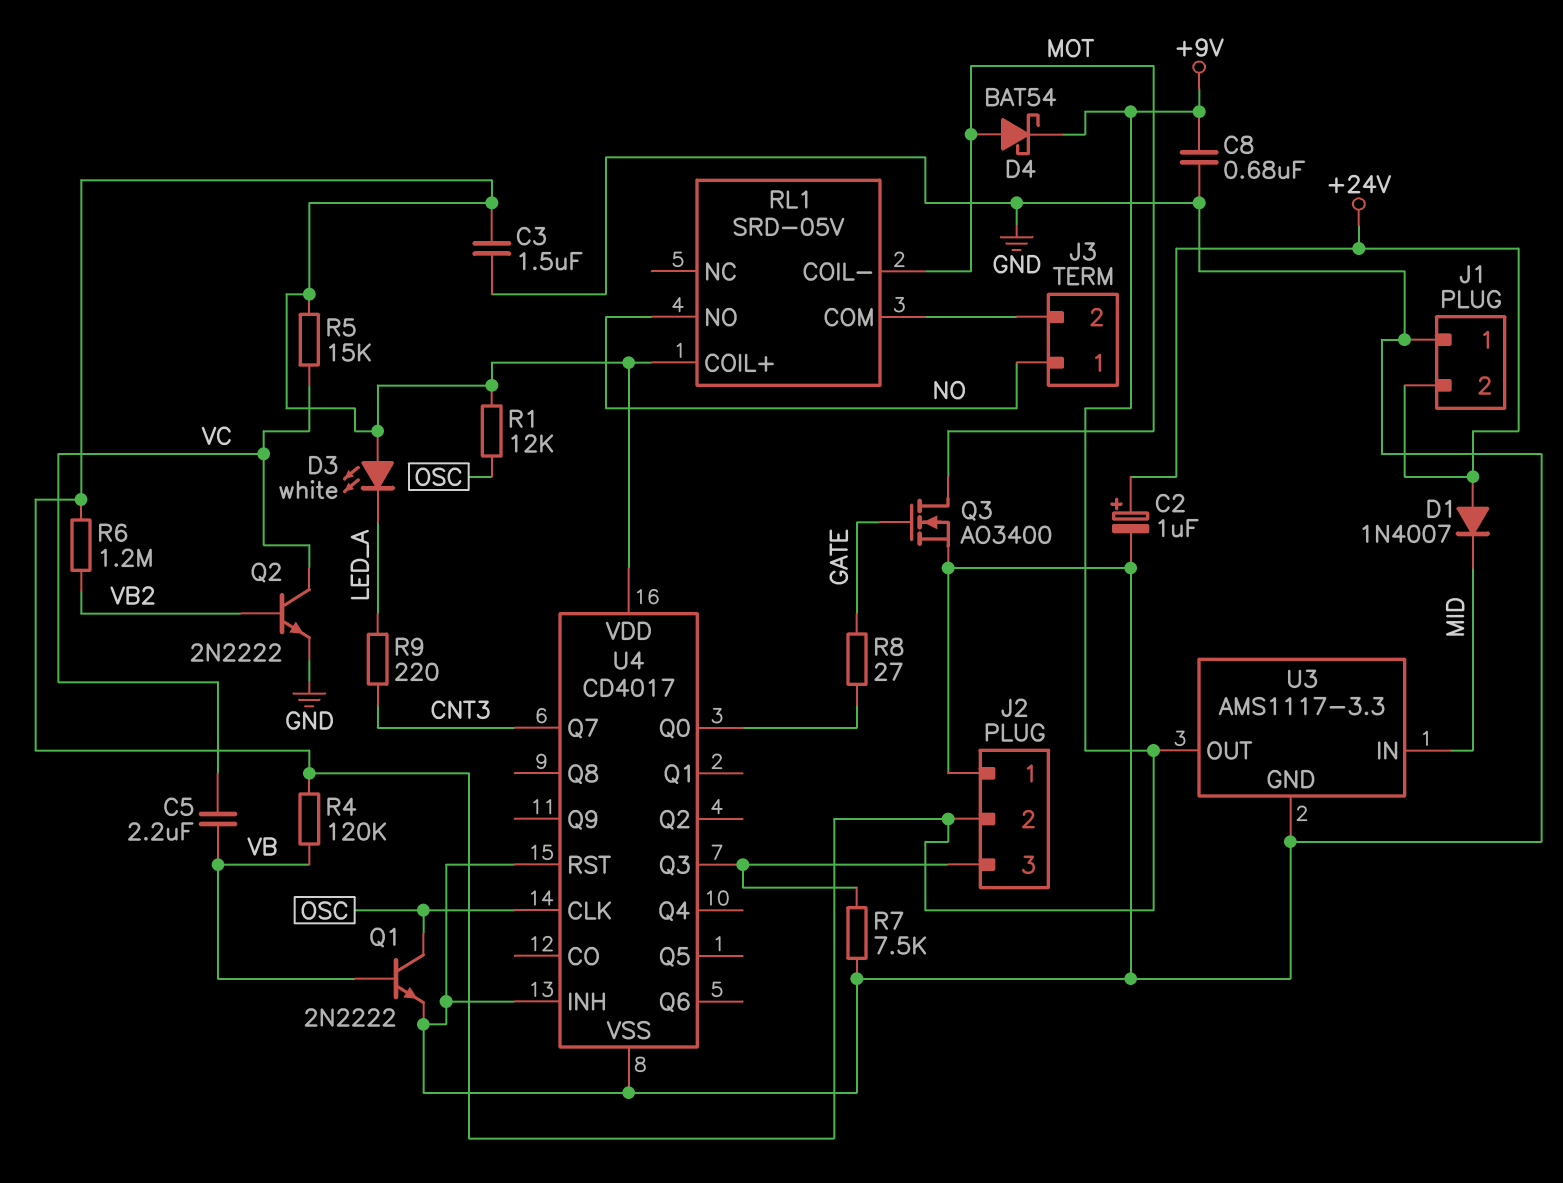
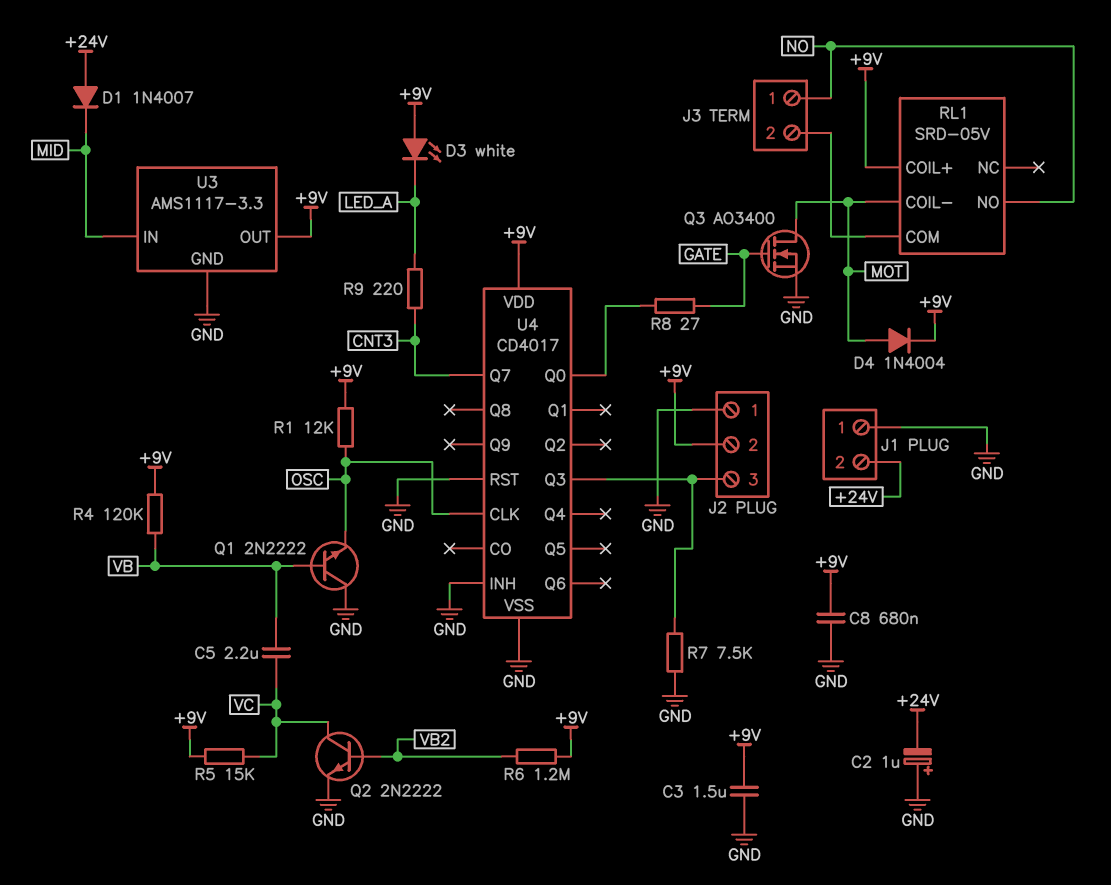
C2: 1uF (plus +24V, minus GND) -> 1uF (plus GND, minus +24V)
D4: schottky BAT54 (A MOT, K +9V) -> diode 1N4004 (A MOT, K +9V)
Q1: NPN 2N2222 (B VB, C OSC, E GND) -> NPN 2N2222 (B VB, C GND, E OSC)

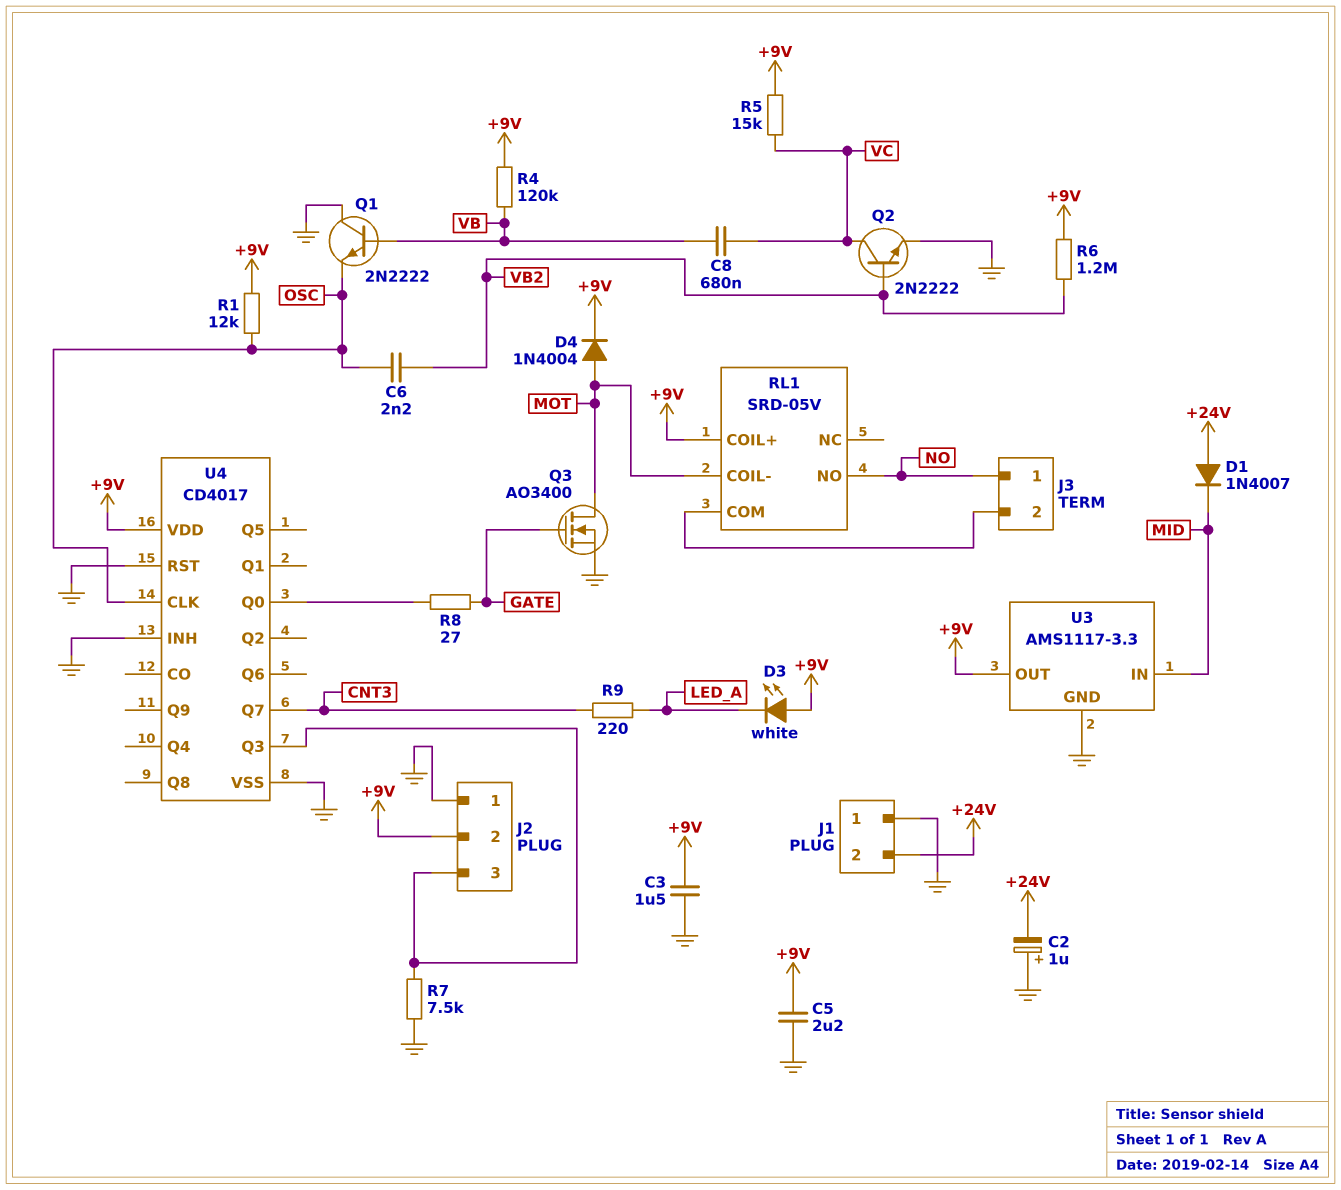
C5: 2.2uF (VB, VC) -> 2.2uF (+9V, GND)
C6: none -> 2.2nF (OSC, VB2)
C8: 680nF (+9V, GND) -> 680nF (VB, VC)

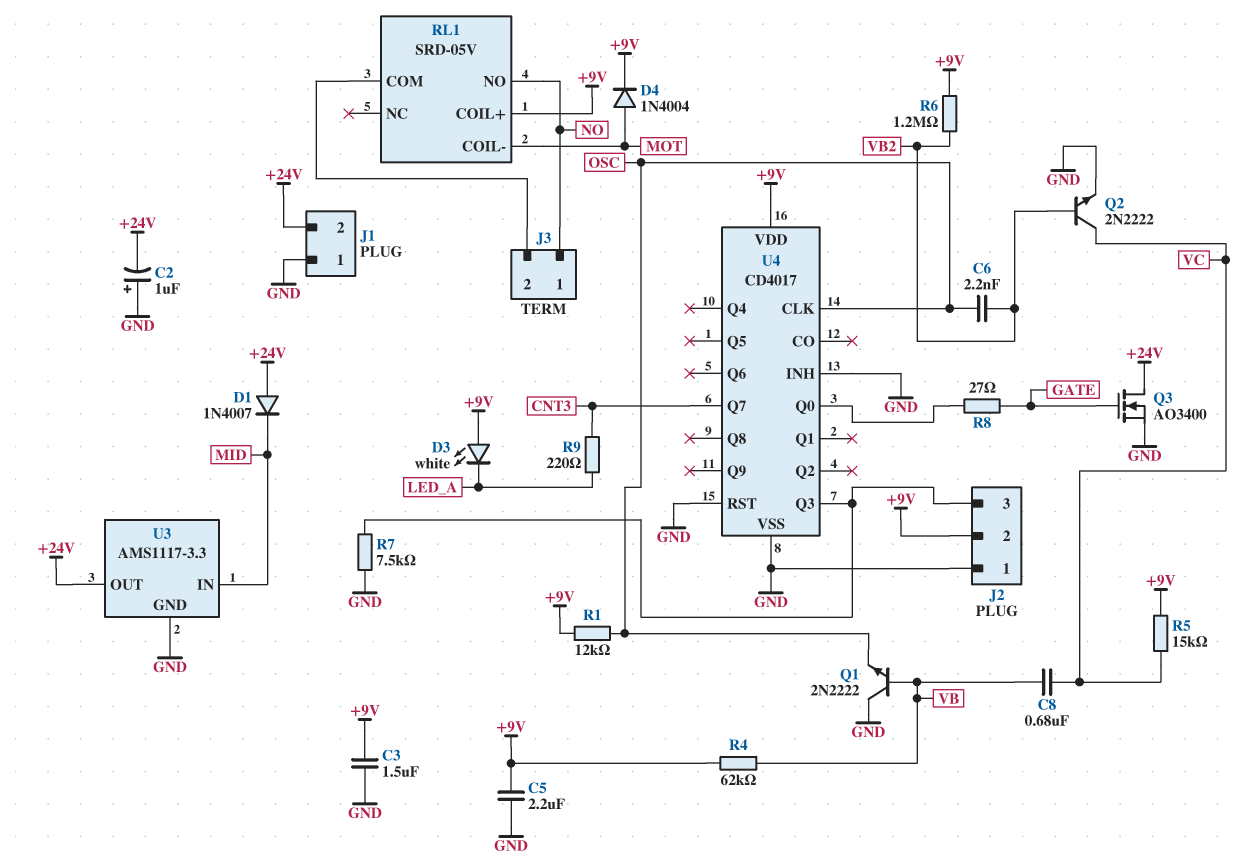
Q3: NMOS AO3400 (G GATE, D MOT, S GND) -> NMOS AO3400 (G GATE, D +24V, S GND)
R4: 120k (+9V, VB) -> 62k (+9V, VB)
U3 pin OUT: +9V -> +24V

